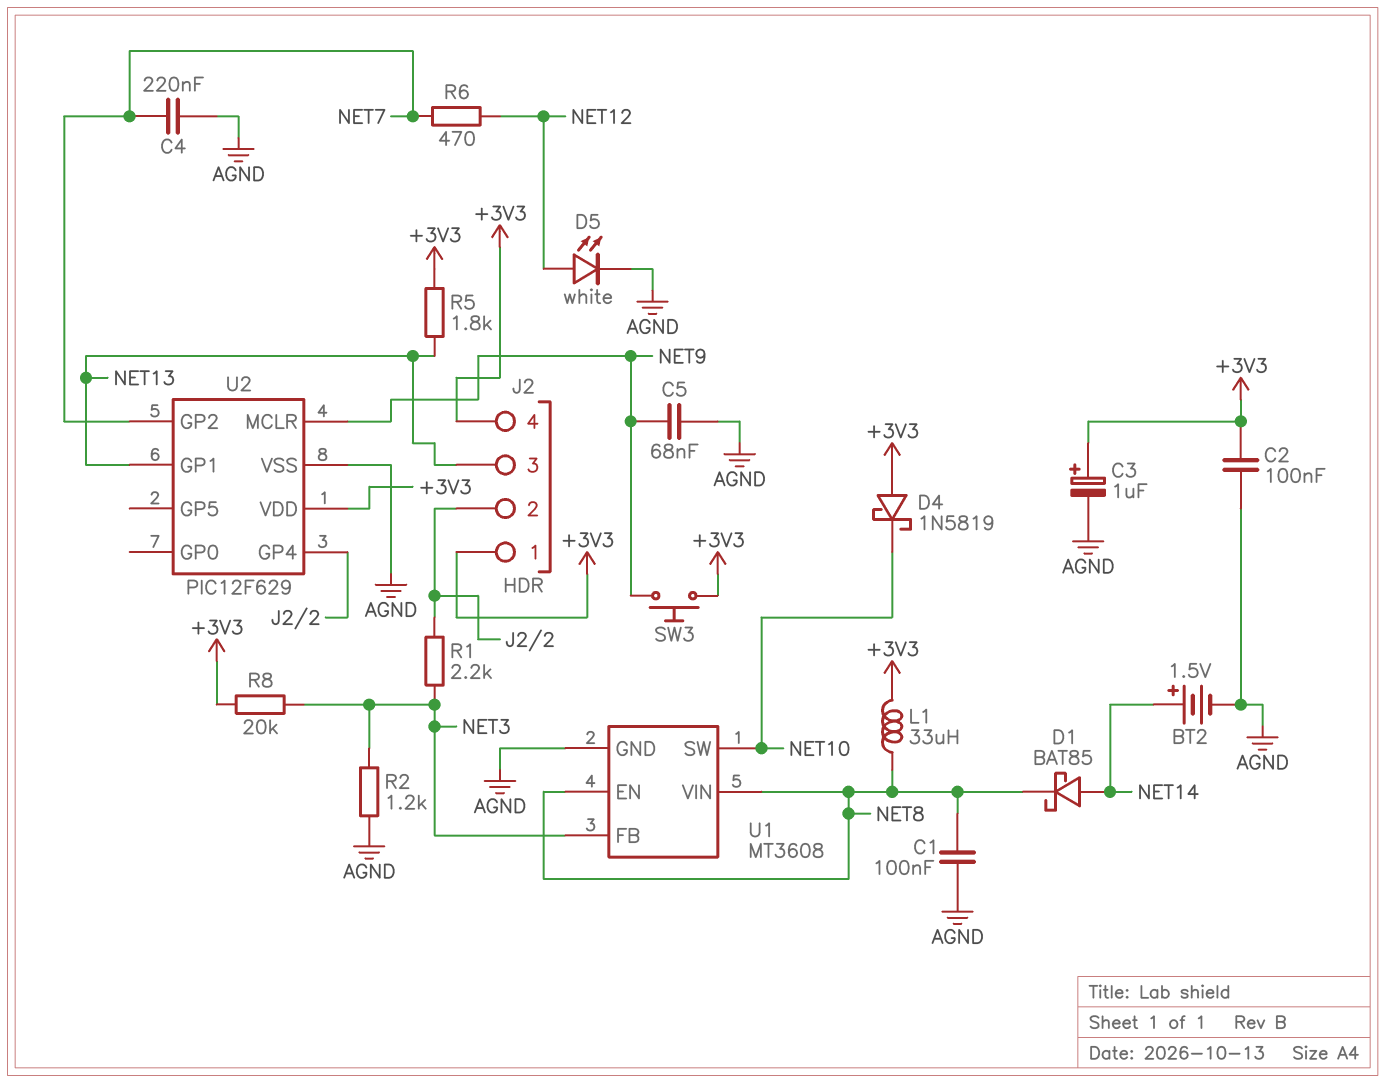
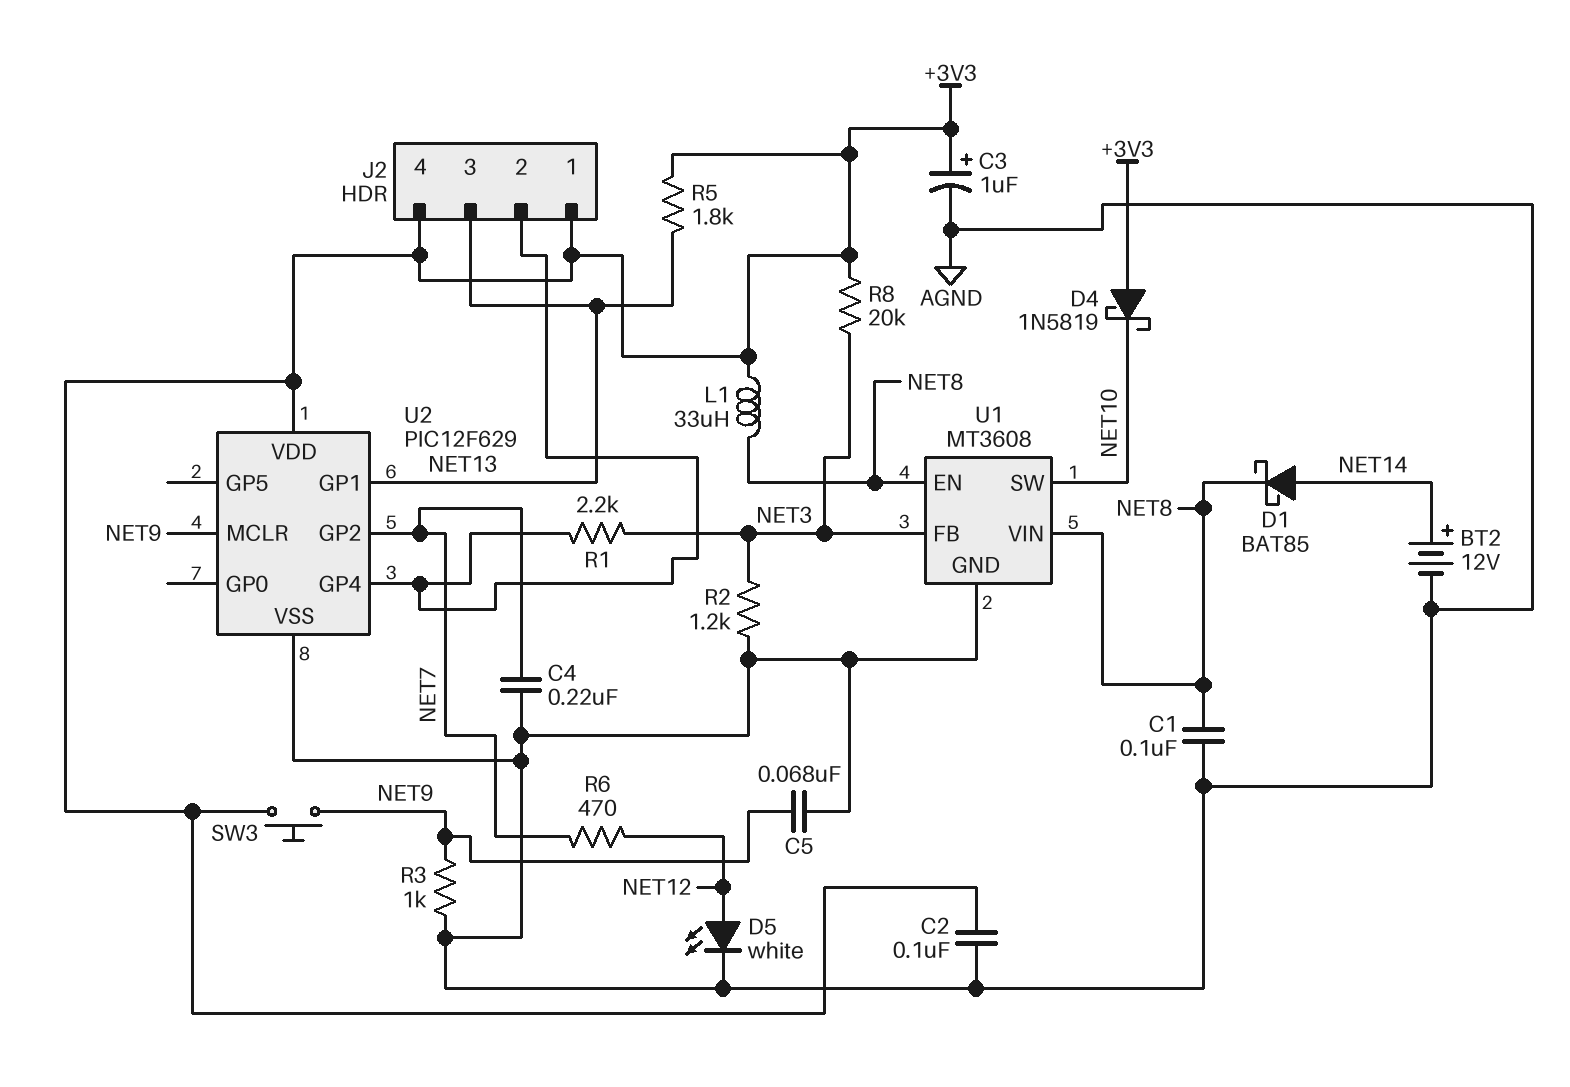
BT2: 1.5V (plus NET14, minus AGND) -> 12V (plus NET14, minus AGND)
R3: none -> 1k (AGND, NET9)

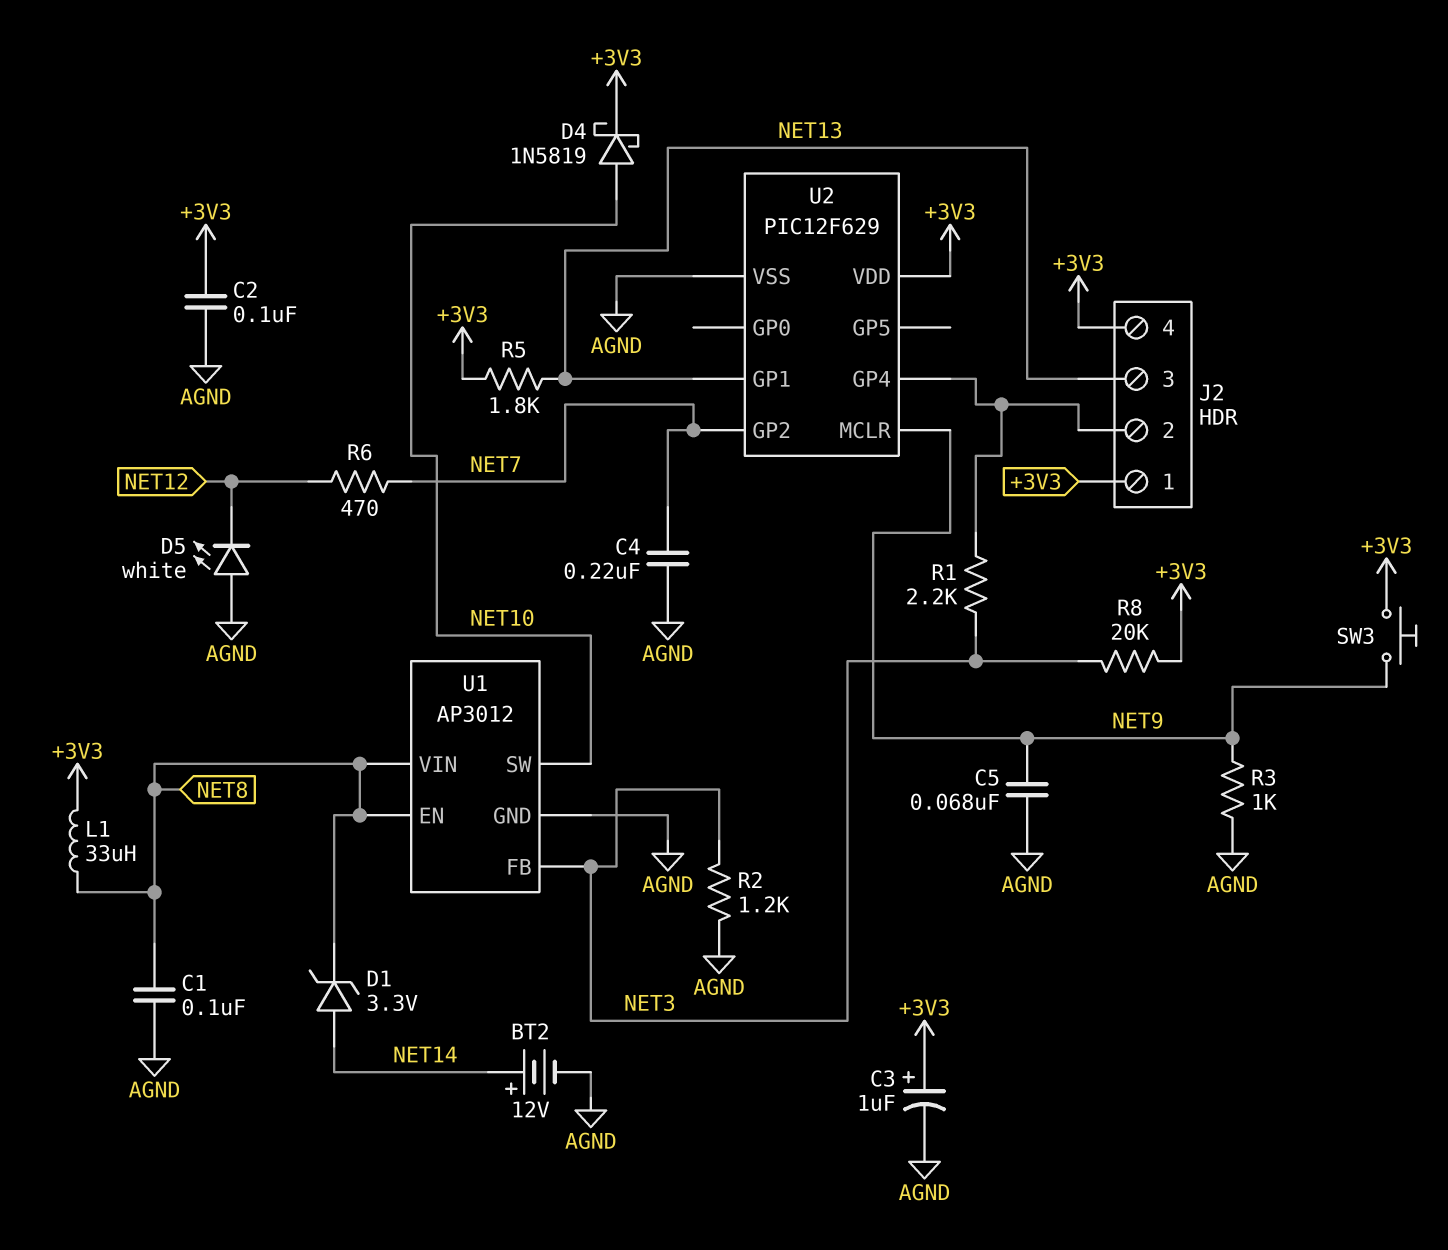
D1: schottky BAT85 (A NET14, K NET8) -> zener 3.3V (A NET14, K NET8)
D4: schottky 1N5819 (A +3V3, K NET10) -> schottky 1N5819 (A NET10, K +3V3)
D5: LED white (A NET12, K AGND) -> LED white (A AGND, K NET12)
U1: MT3608 -> AP3012

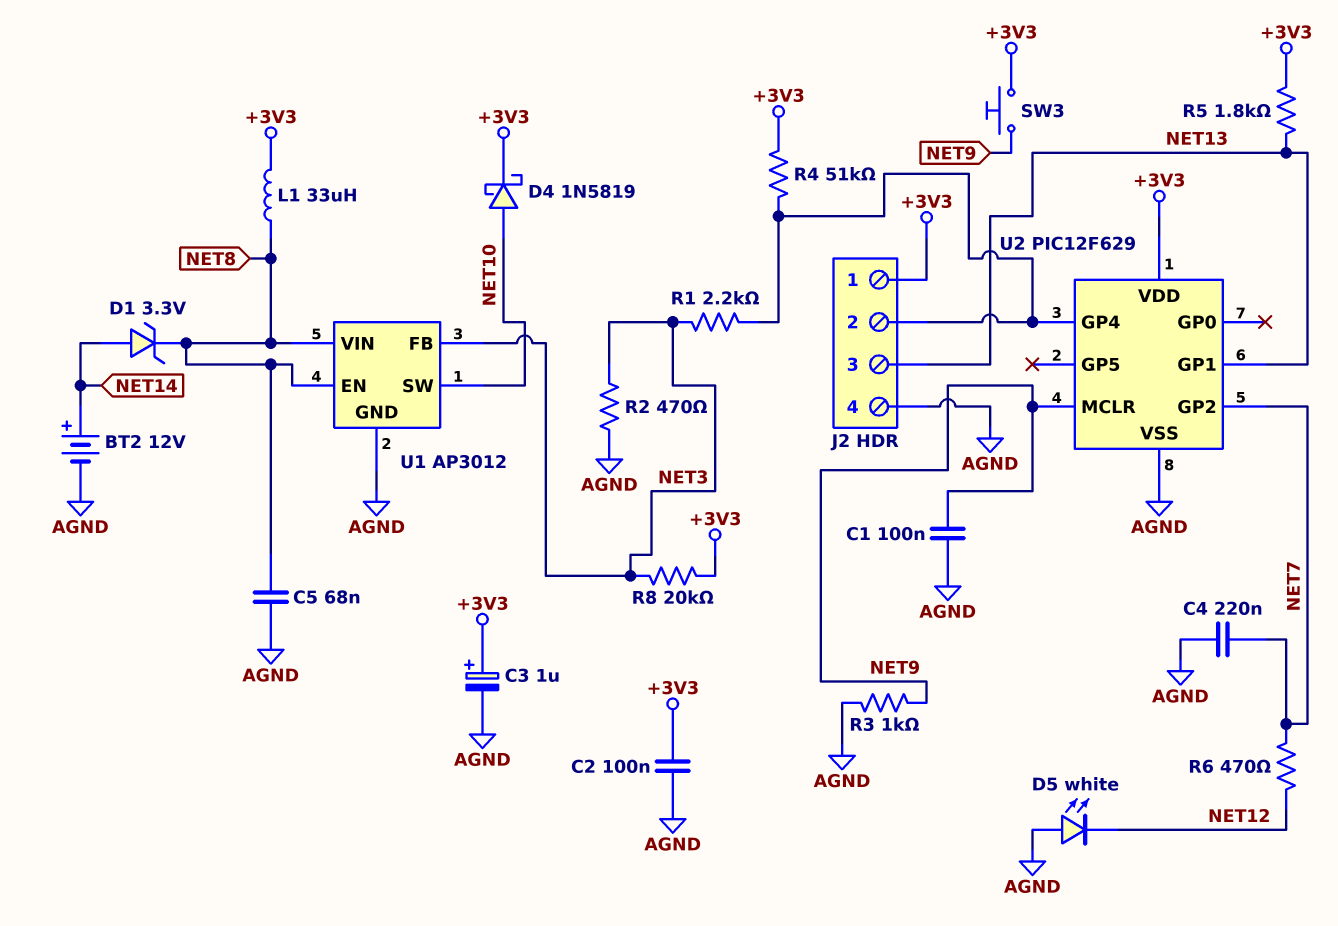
C1: 100nF (AGND, NET8) -> 100nF (AGND, NET9)
C5: 68nF (AGND, NET9) -> 68nF (AGND, NET8)
J2 pin 4: +3V3 -> AGND
R2: 1.2k (AGND, NET3) -> 470 (AGND, NET3)
R4: none -> 51k (+3V3, J2/2)

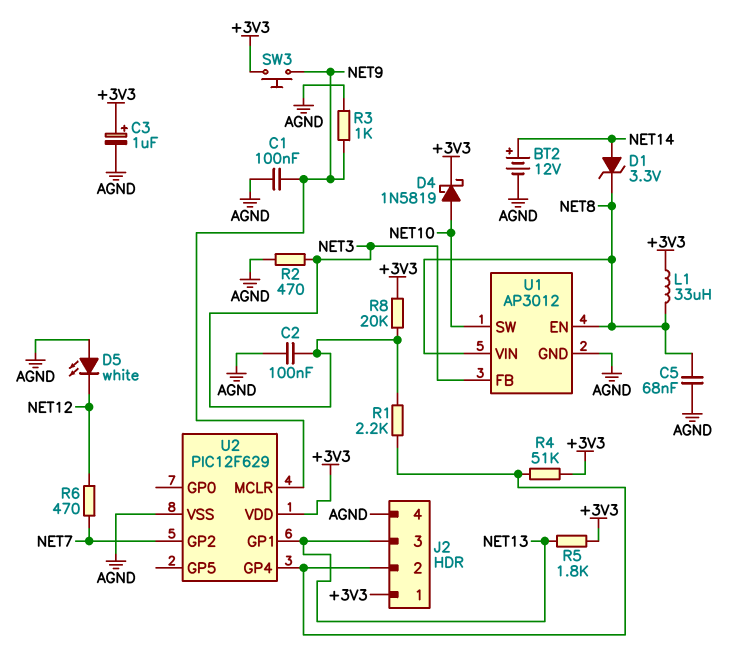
C2: 100nF (+3V3, AGND) -> 100nF (AGND, NET3)
C4: 220nF (AGND, NET7) -> none

